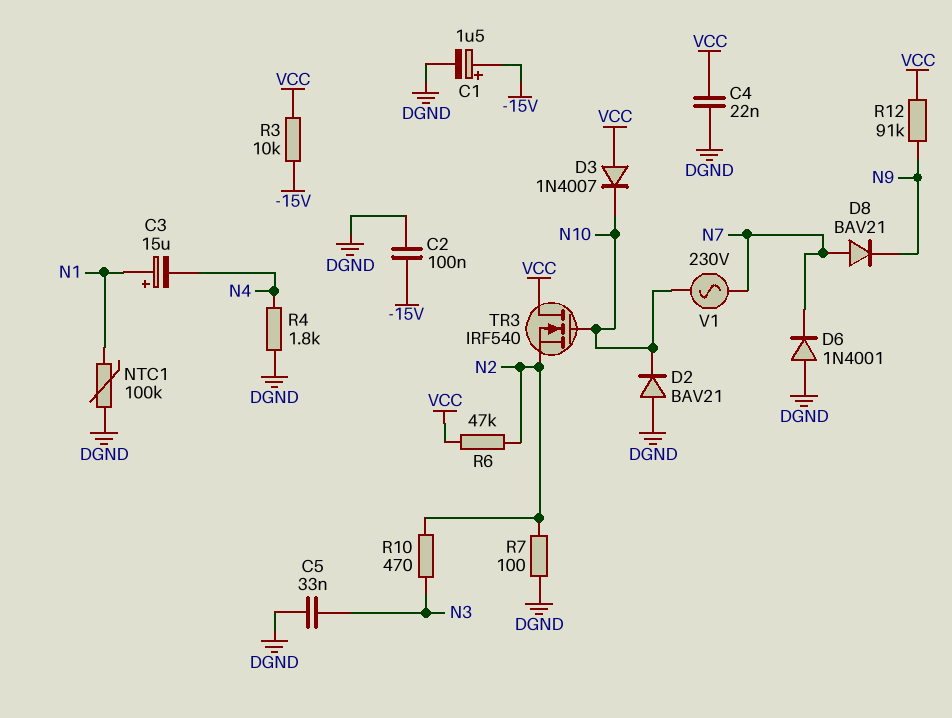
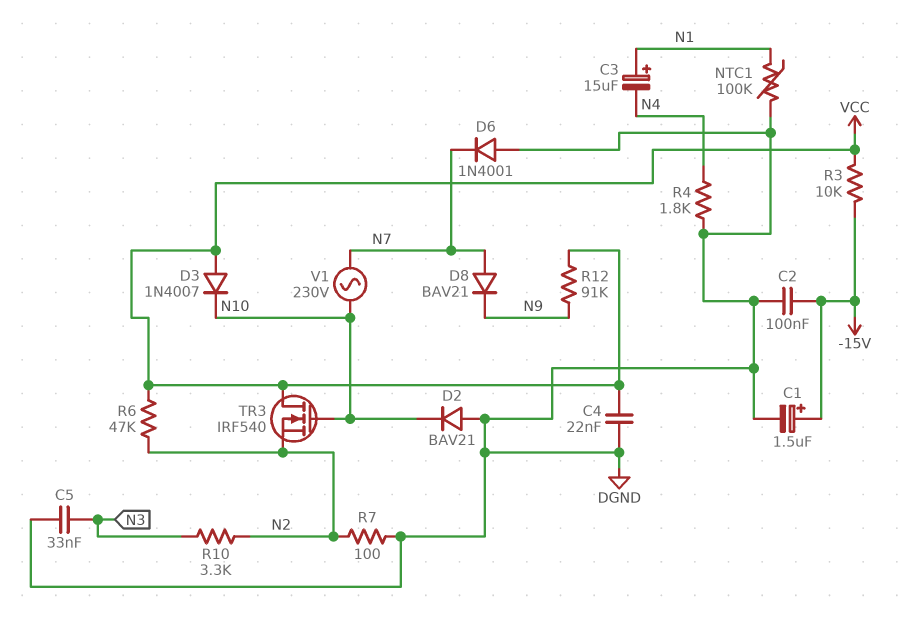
R10: 470 (N2, N3) -> 3.3k (N2, N3)

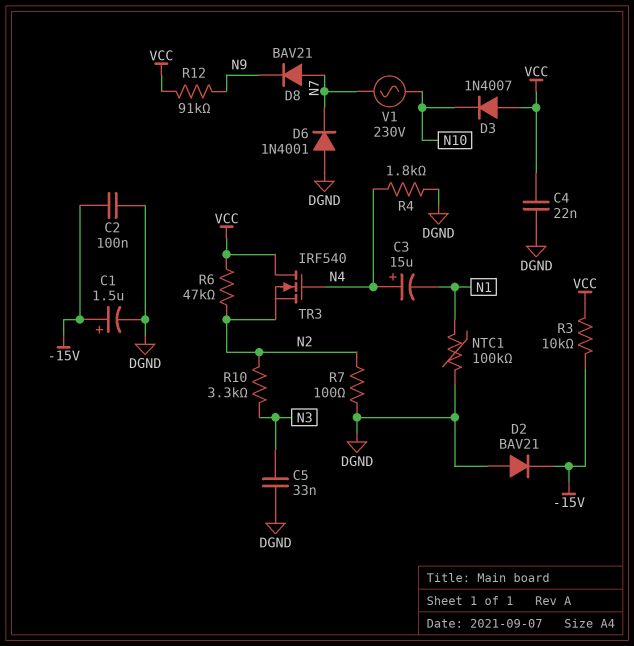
C3: 15uF (plus N1, minus N4) -> 15uF (plus N4, minus N1)
D2: diode BAV21 (A DGND, K N10) -> diode BAV21 (A DGND, K -15V)
TR3: NMOS IRF540 (G N10, D VCC, S N2) -> NMOS IRF540 (G N4, D VCC, S N2)

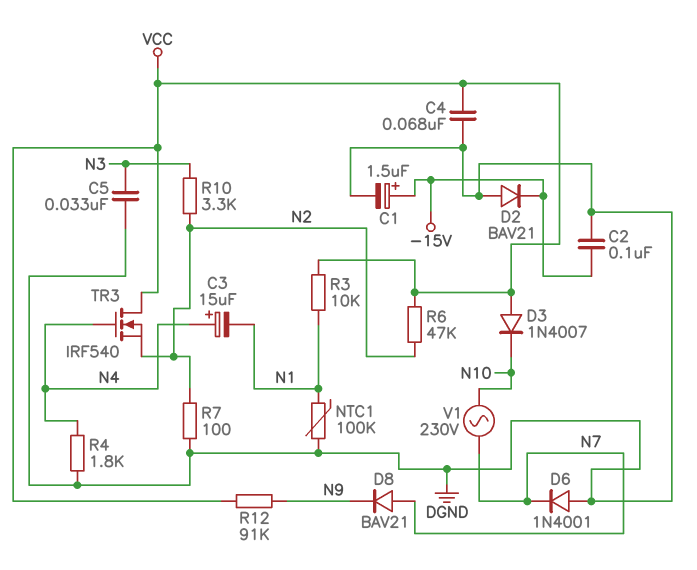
C4: 22nF (DGND, VCC) -> 68nF (DGND, VCC)
R3: 10k (-15V, VCC) -> 10k (N1, VCC)

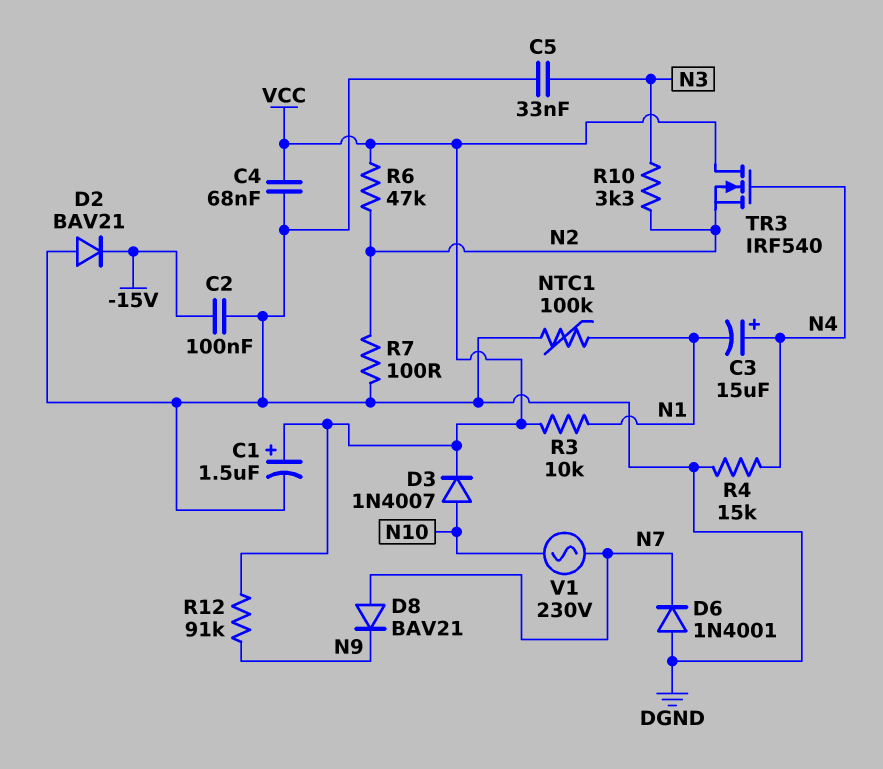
C1: 1.5uF (plus -15V, minus DGND) -> 1.5uF (plus VCC, minus DGND)
D3: diode 1N4007 (A VCC, K N10) -> diode 1N4007 (A N10, K VCC)
R4: 1.8k (DGND, N4) -> 15k (DGND, N4)

